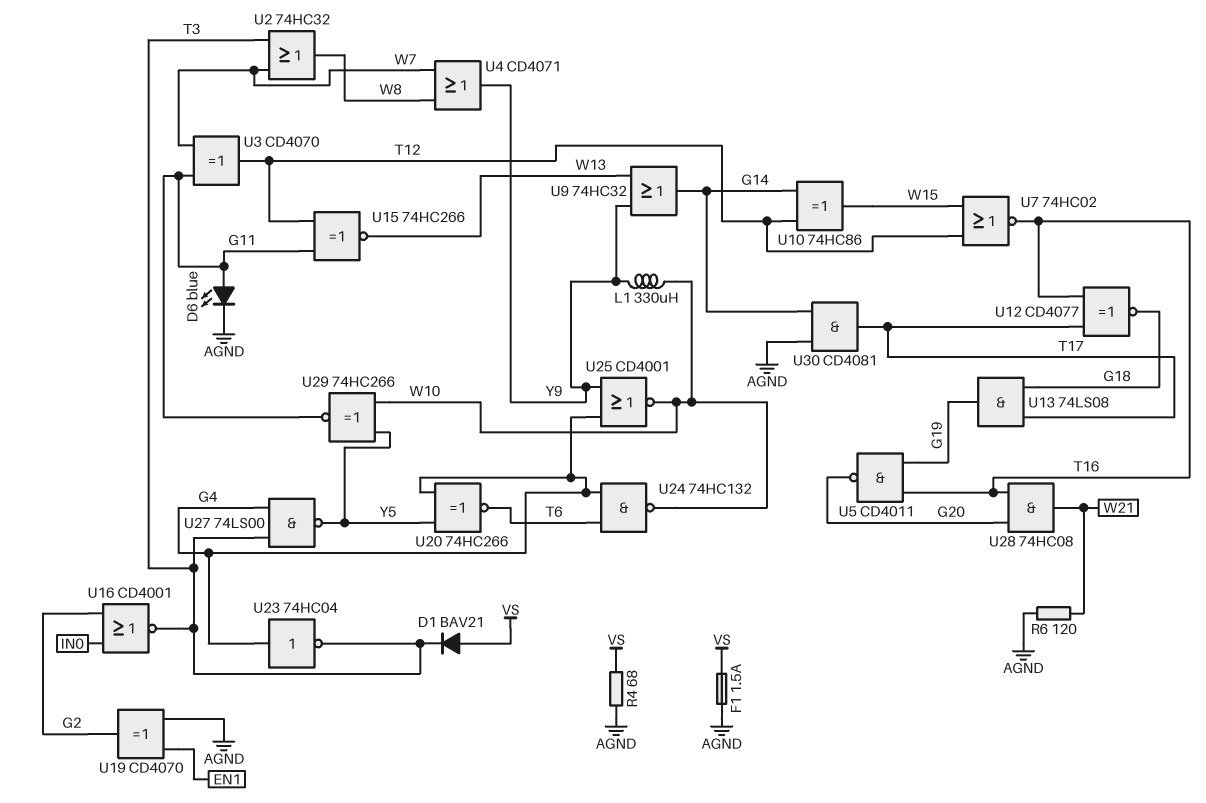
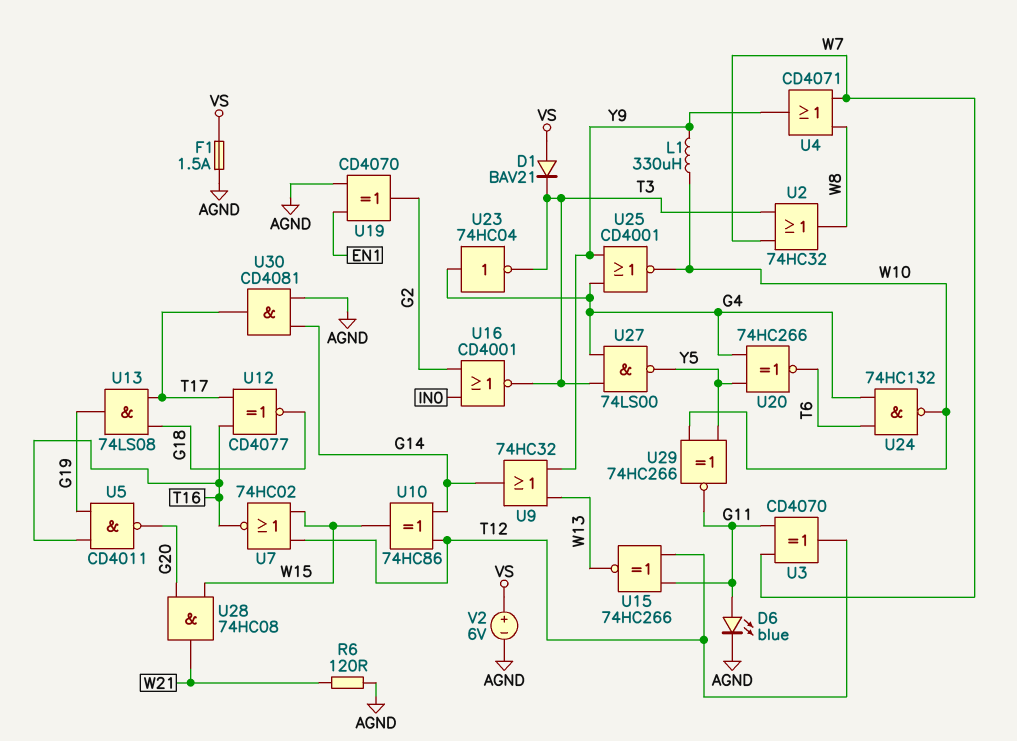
R4: 68 (AGND, VS) -> none
U28: AND 74HC08 (in G20, in T16, out W21) -> AND 74HC08 (in G20, in W15, out W21)
V2: none -> 6V (plus VS, minus AGND)

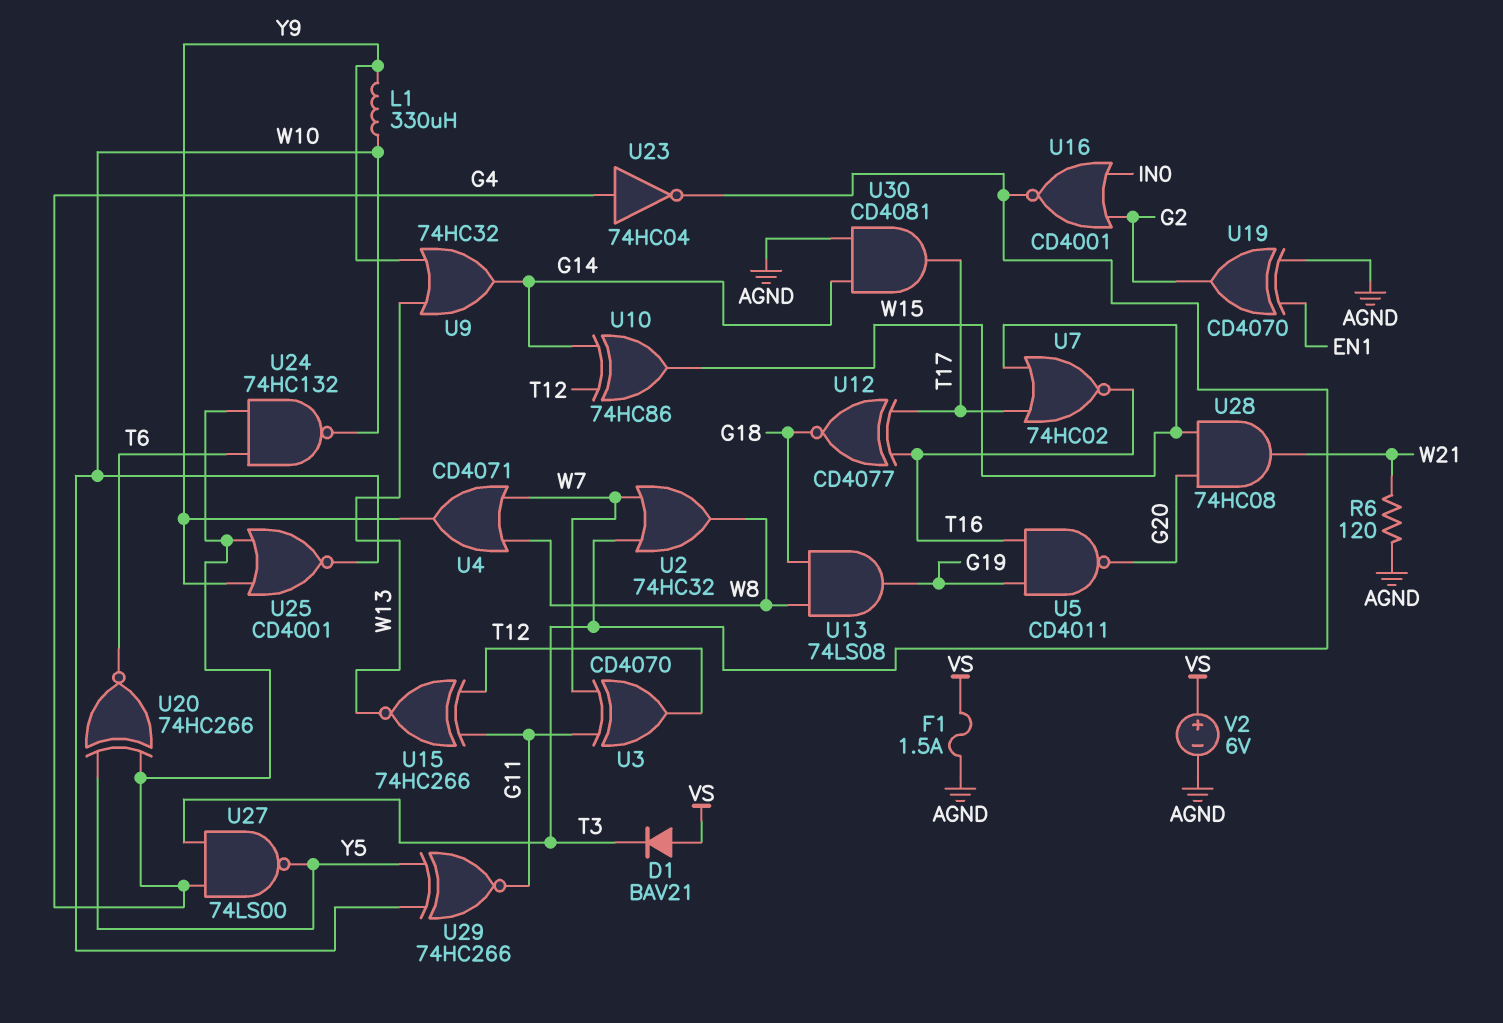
D6: LED blue (A G11, K AGND) -> none
U7: NOR 74HC02 (in T12, in W15, out T16) -> NOR 74HC02 (in T17, in W15, out T16)
U13: AND 74LS08 (in G18, in T17, out G19) -> AND 74LS08 (in G18, in W8, out G19)

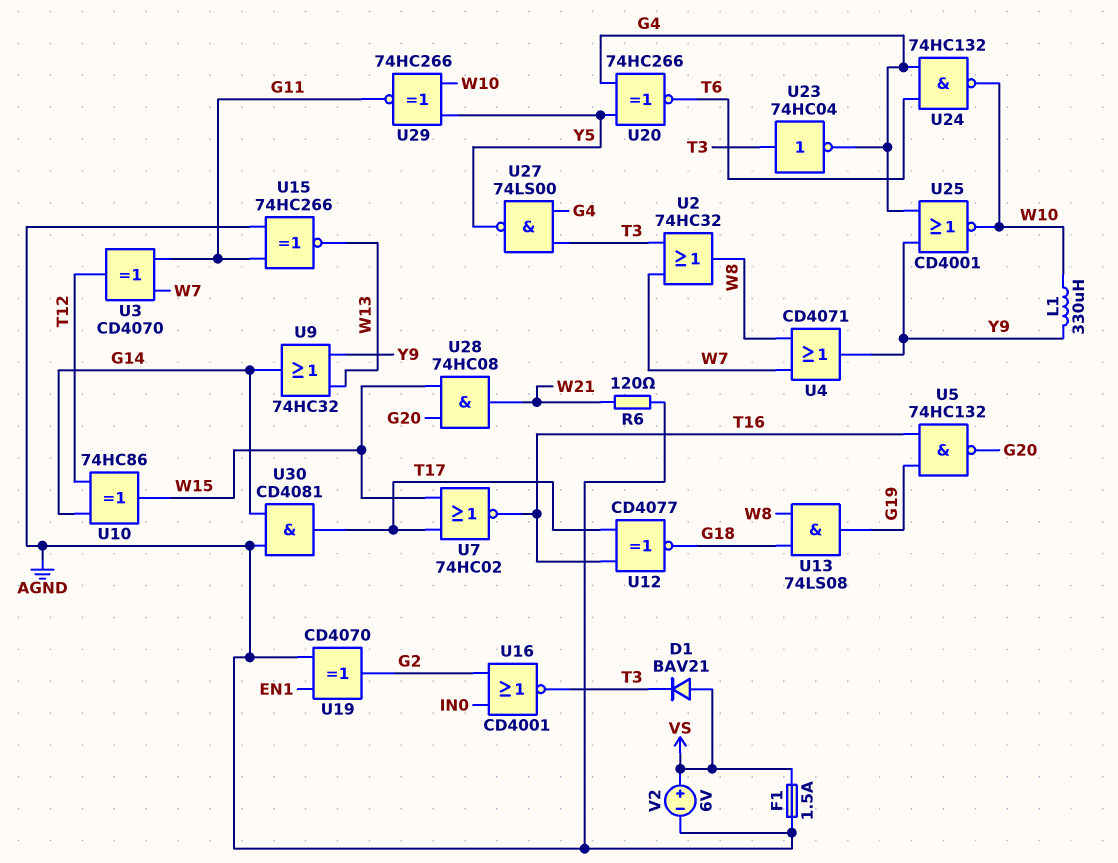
U5: NAND CD4011 (in G19, in T16, out G20) -> NAND 74HC132 (in G19, in T16, out G20)
U15: XNOR 74HC266 (in G11, in T12, out W13) -> XNOR 74HC266 (in AGND, in G11, out W13)
U23: NOT 74HC04 (in G4, out T3) -> NOT 74HC04 (in T3, out G4)

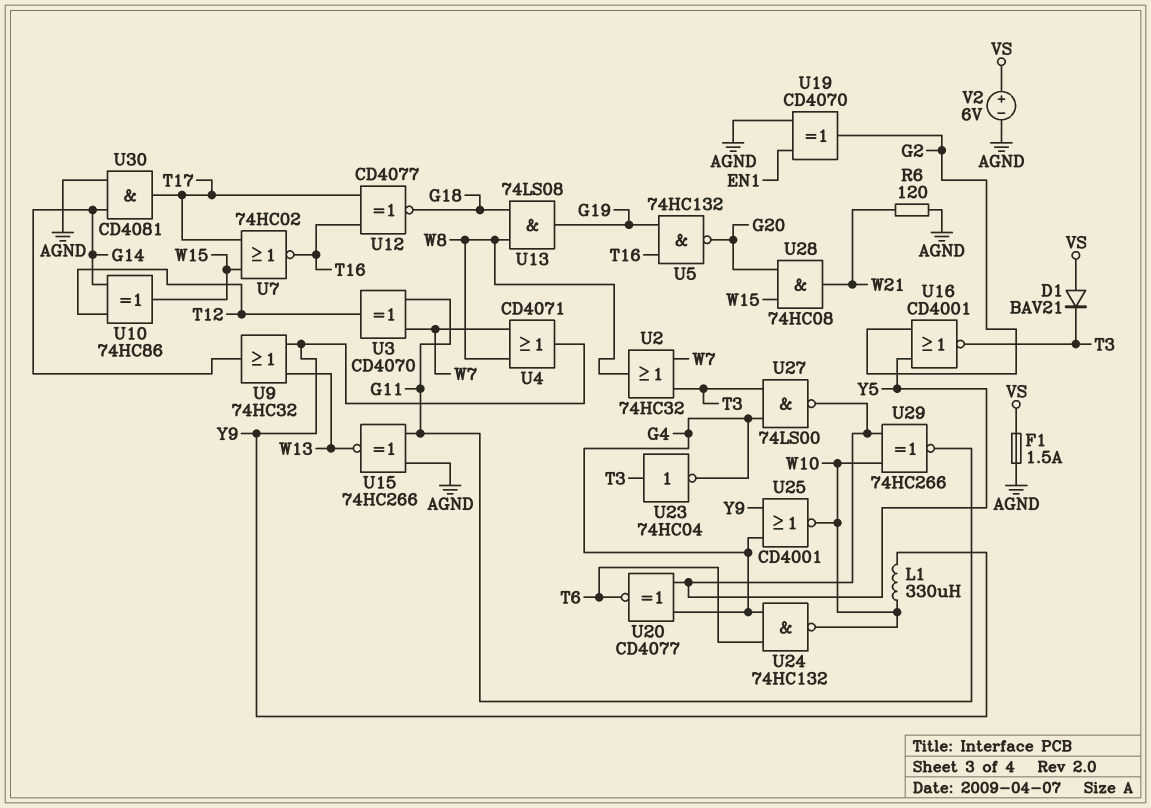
U16: NOR CD4001 (in G2, in IN0, out T3) -> NOR CD4001 (in G2, in Y5, out T3)
U20: XNOR 74HC266 (in G4, in Y5, out T6) -> XNOR CD4077 (in G4, in Y5, out T6)

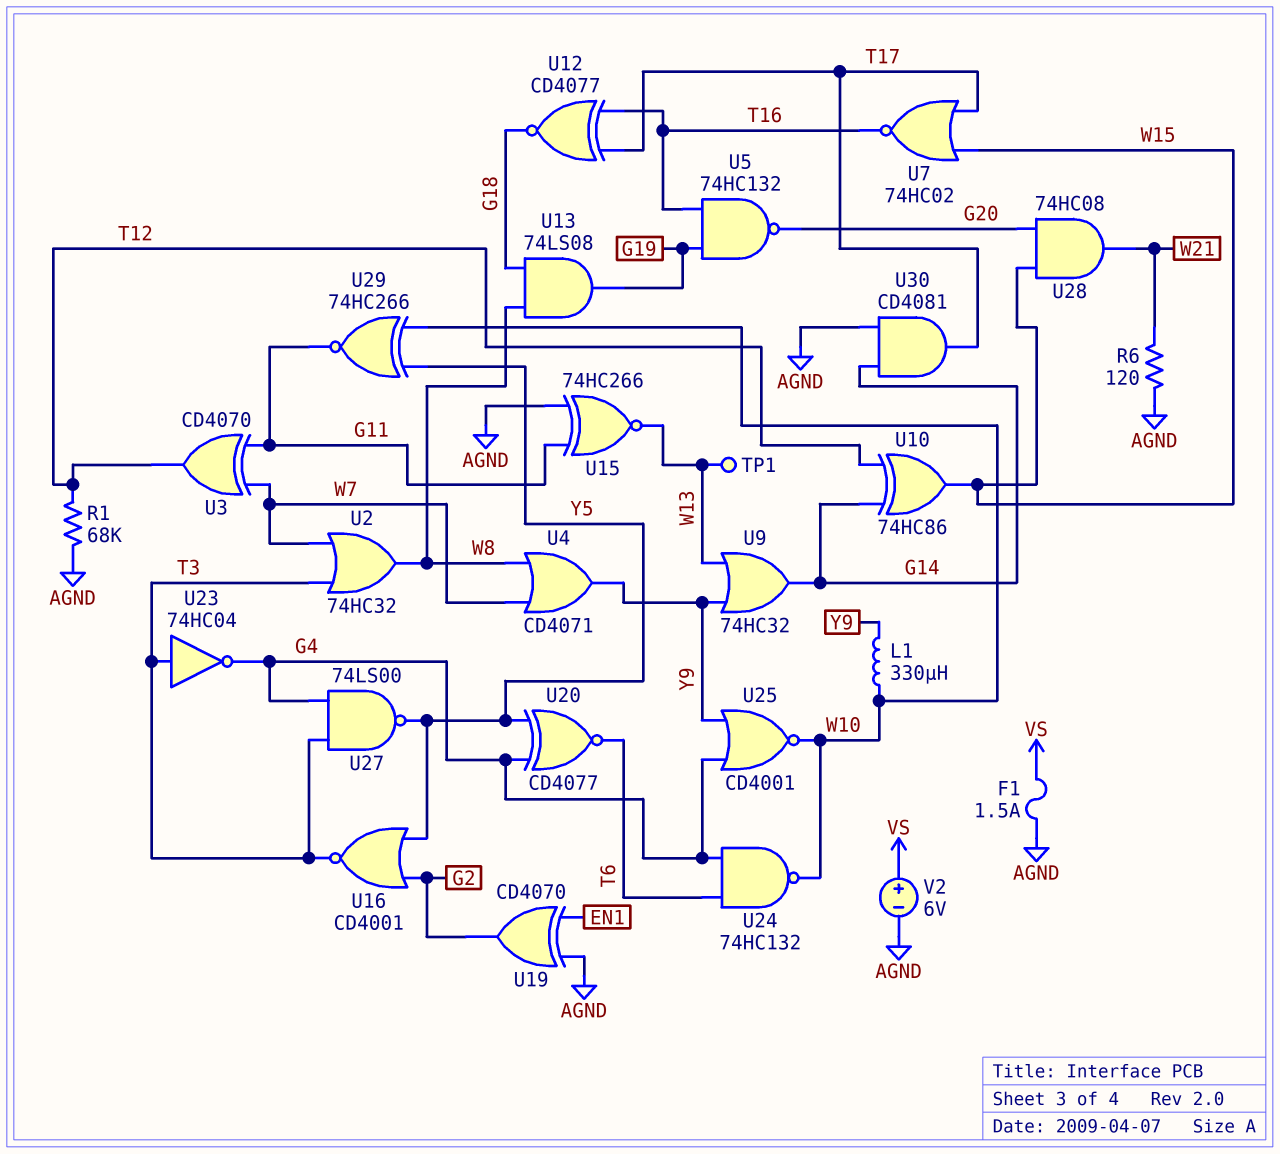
D1: diode BAV21 (A VS, K T3) -> none
R1: none -> 68k (AGND, T12)
TP1: none -> test point (W13)

